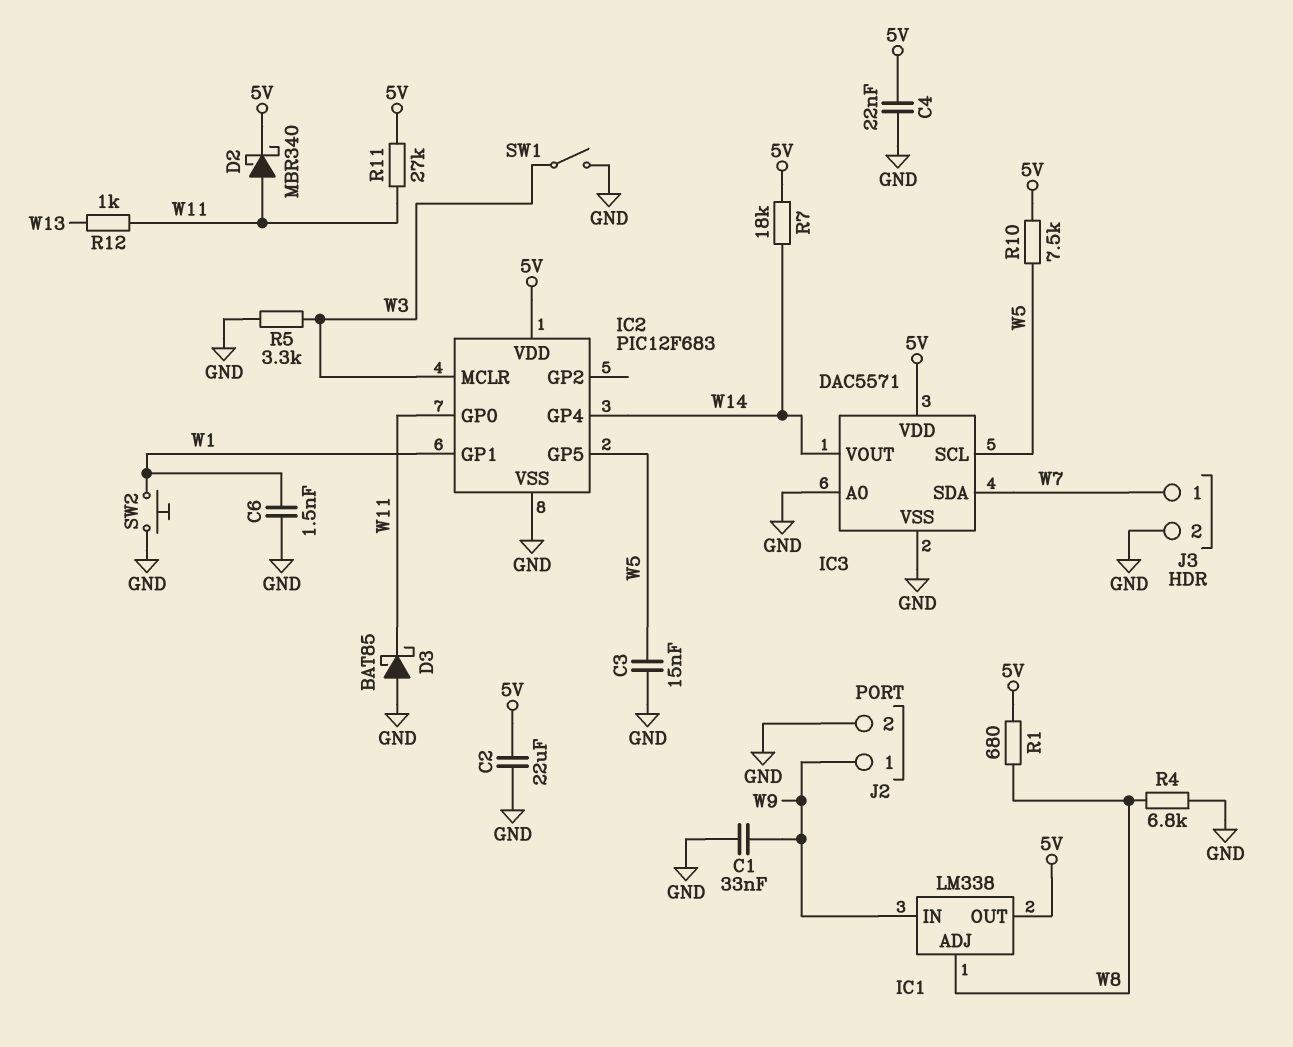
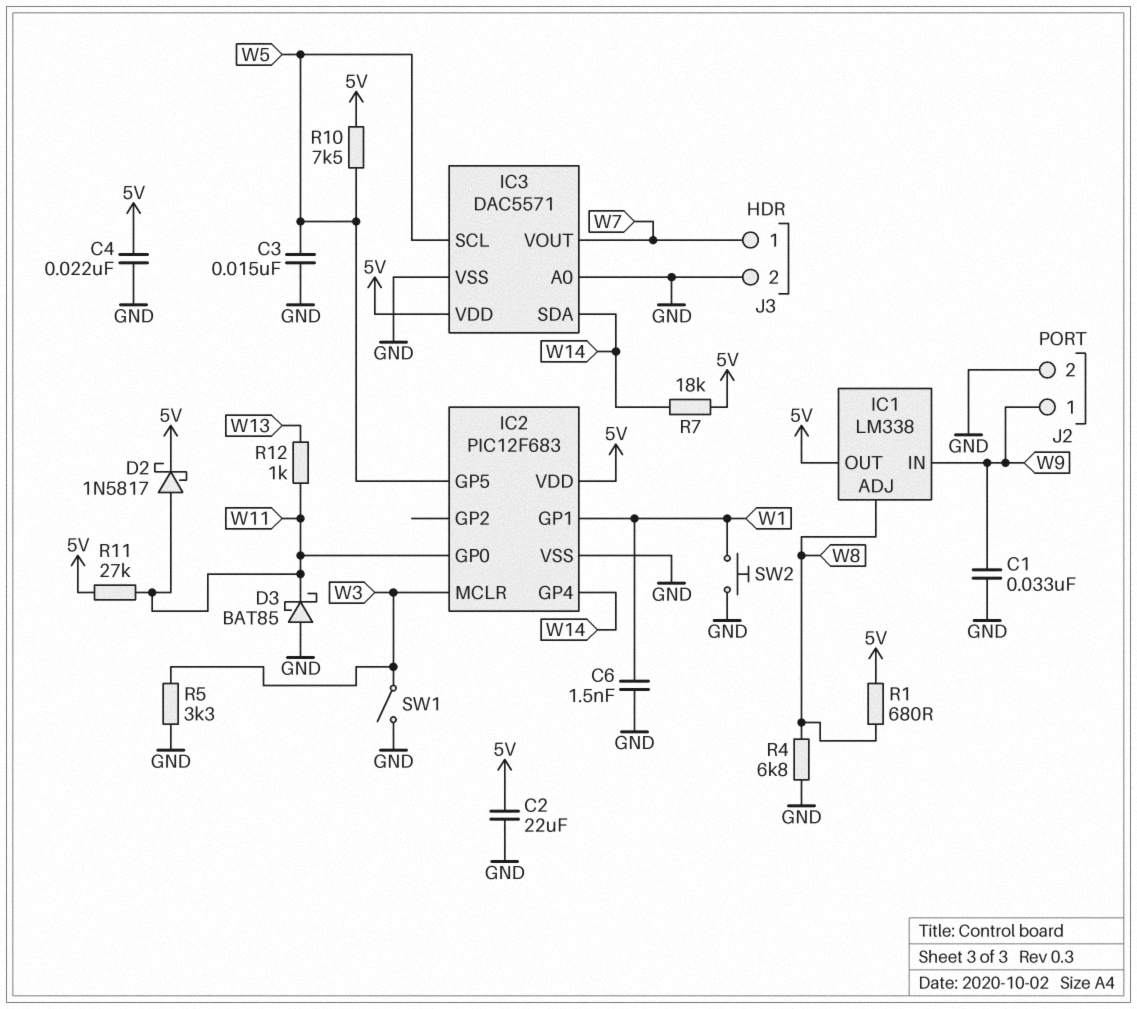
D2: schottky MBR340 (A W11, K 5V) -> schottky 1N5817 (A W11, K 5V)
IC3 pin SDA: W7 -> W14
IC3 pin VOUT: W14 -> W7

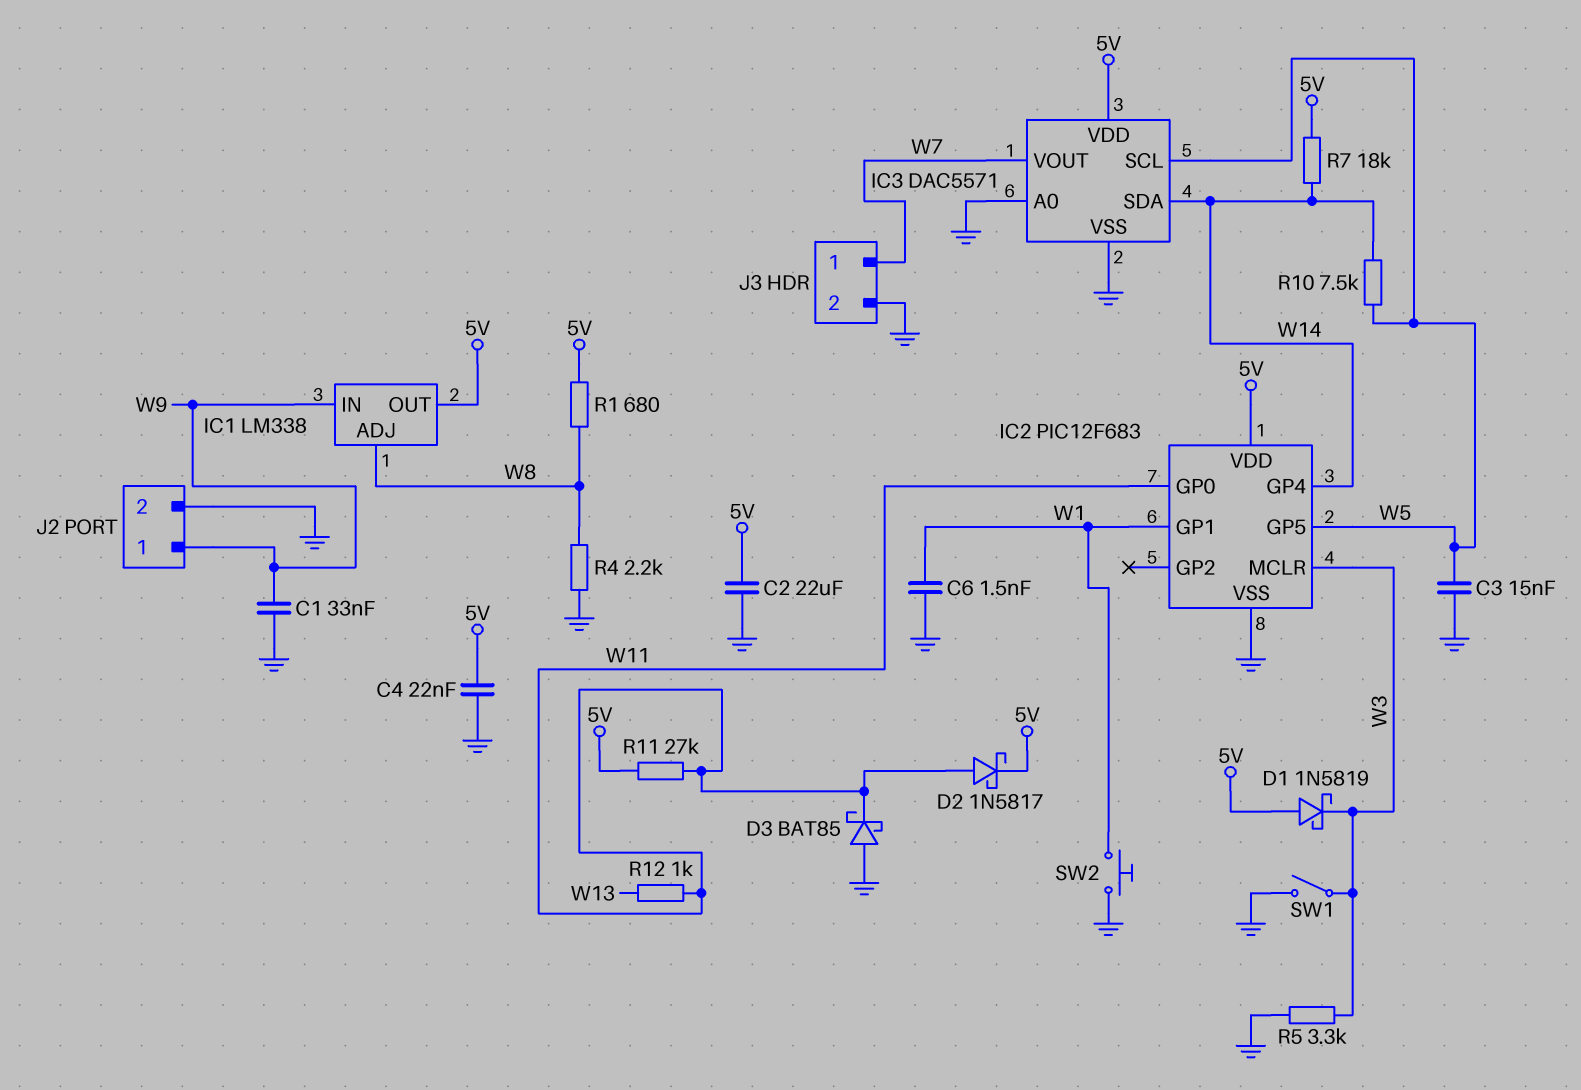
D1: none -> schottky 1N5819 (A 5V, K W3)
R4: 6.8k (GND, W8) -> 2.2k (GND, W8)
R10: 7.5k (5V, W5) -> 7.5k (W5, W14)

